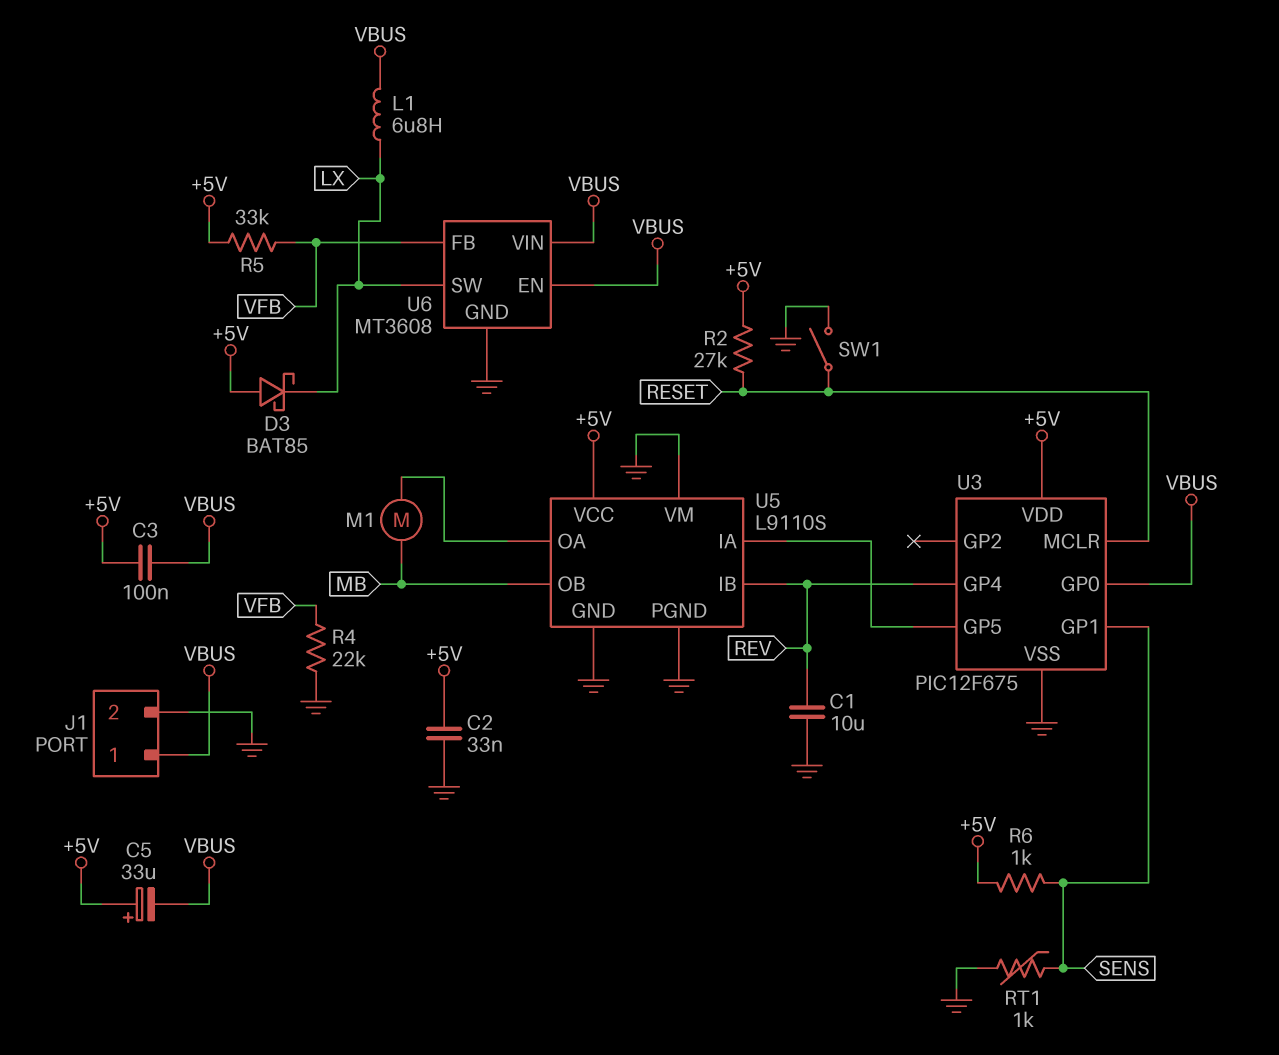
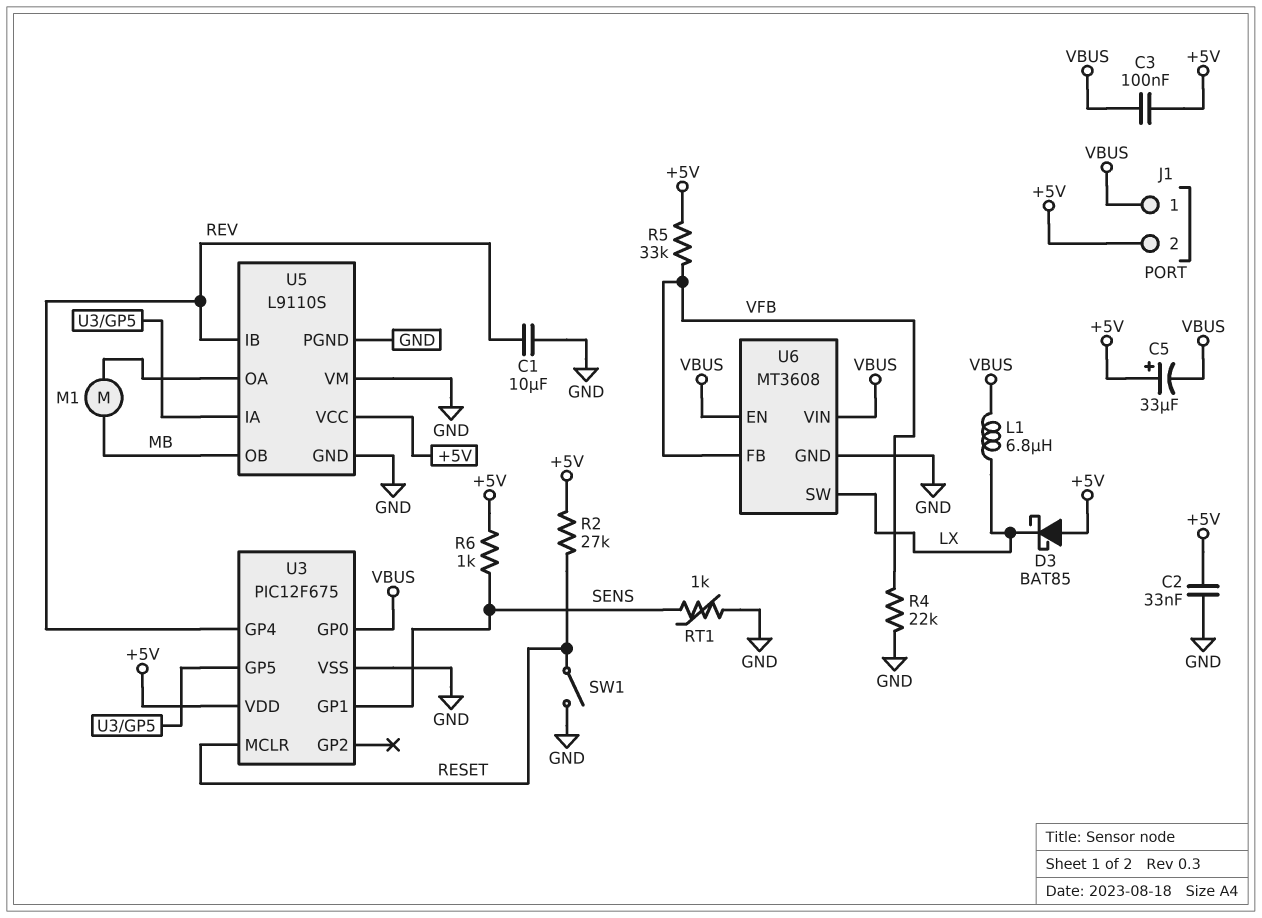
J1 pin 2: GND -> +5V

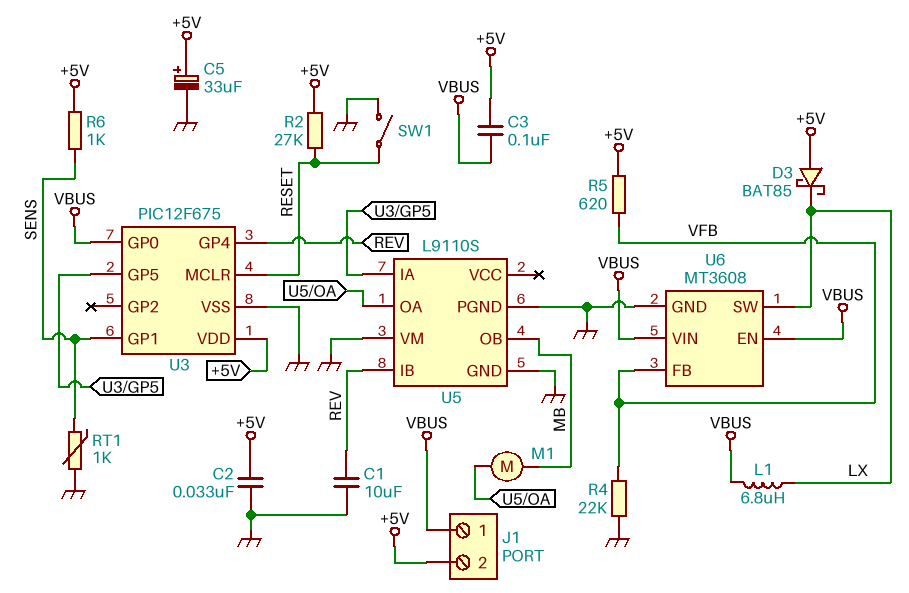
C5: 33uF (plus +5V, minus VBUS) -> 33uF (plus +5V, minus GND)
R5: 33k (+5V, VFB) -> 620 (+5V, VFB)
U5 pin VCC: +5V -> none

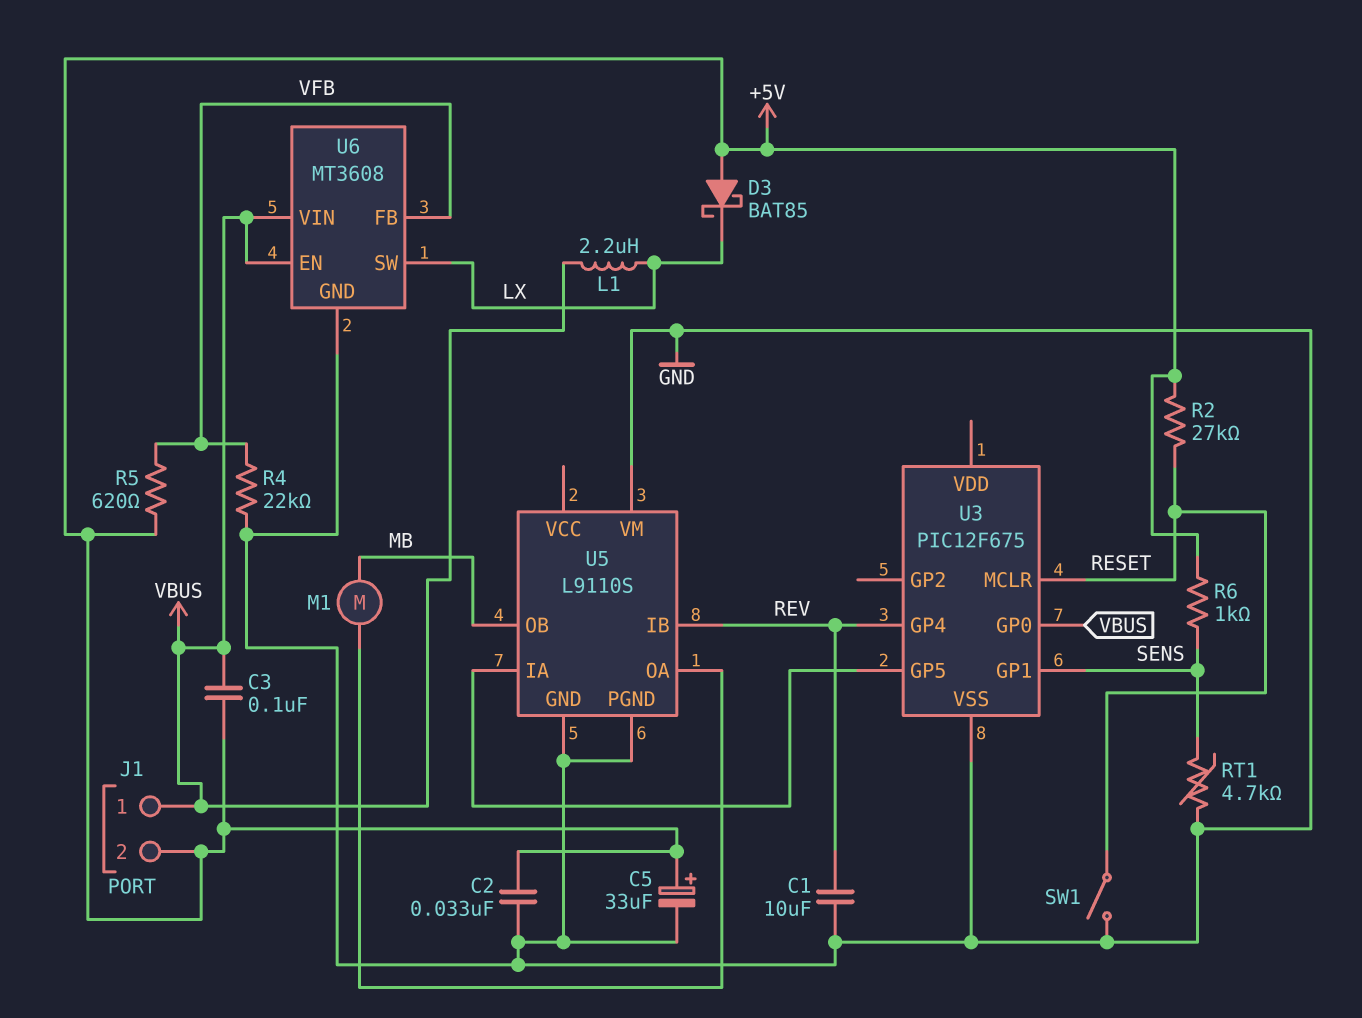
L1: 6.8uH (LX, VBUS) -> 2.2uH (LX, VBUS)
RT1: 1k (GND, SENS) -> 4.7k (GND, SENS)
U3 pin VDD: +5V -> none

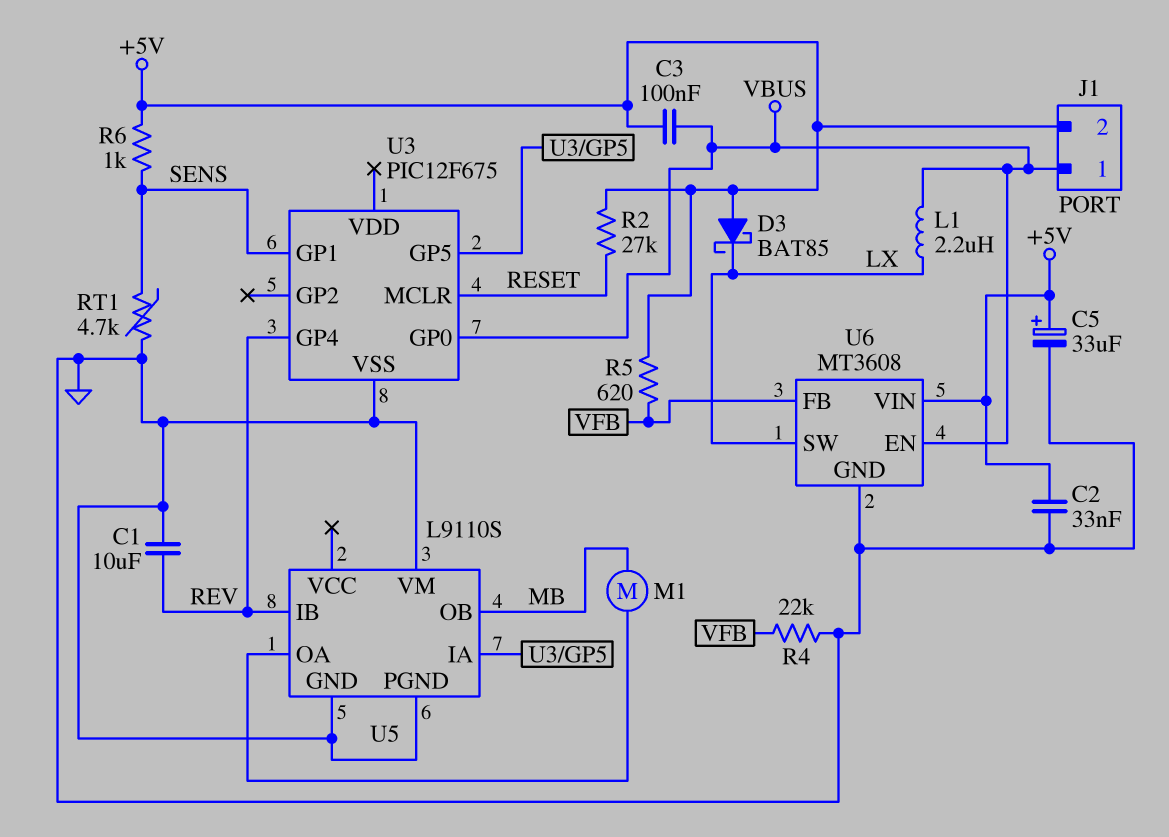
SW1: switch (GND, RESET) -> none
U6 pin VIN: VBUS -> +5V

